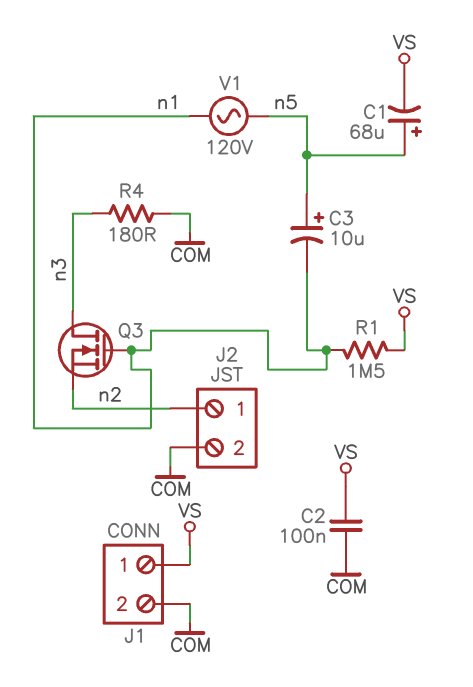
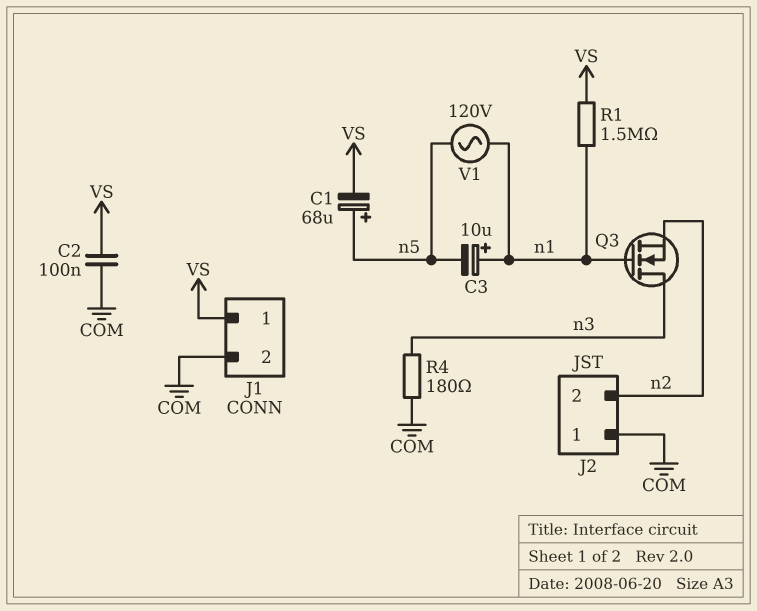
C3: 10uF (plus n5, minus n1) -> 10uF (plus n1, minus n5)
J2 pin 1: n2 -> COM
J2 pin 2: COM -> n2

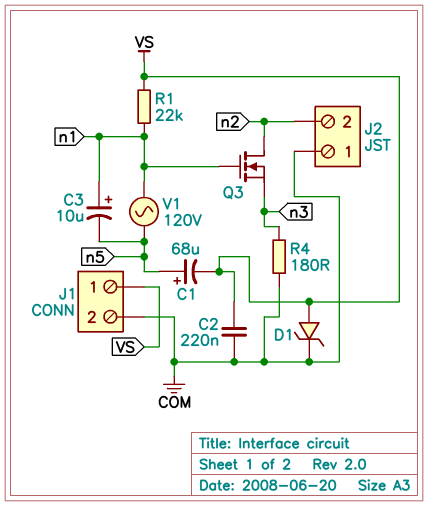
C2: 100nF (COM, VS) -> 220nF (COM, VS)
D1: none -> zener (A VS, K COM)
Q3: NMOS (G n1, D n3, S n2) -> NMOS (G n1, D n2, S n3)
R1: 1.5M (VS, n1) -> 22k (VS, n1)

